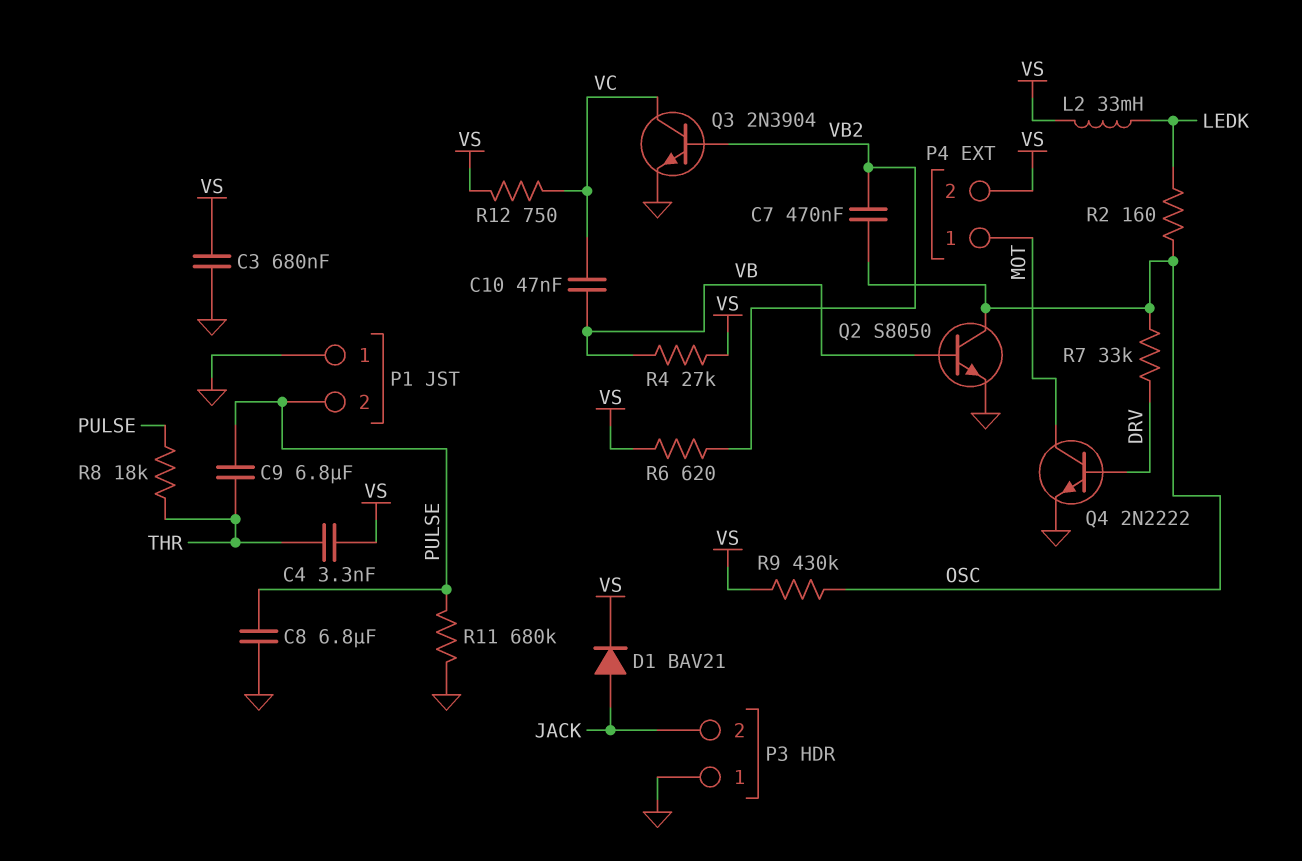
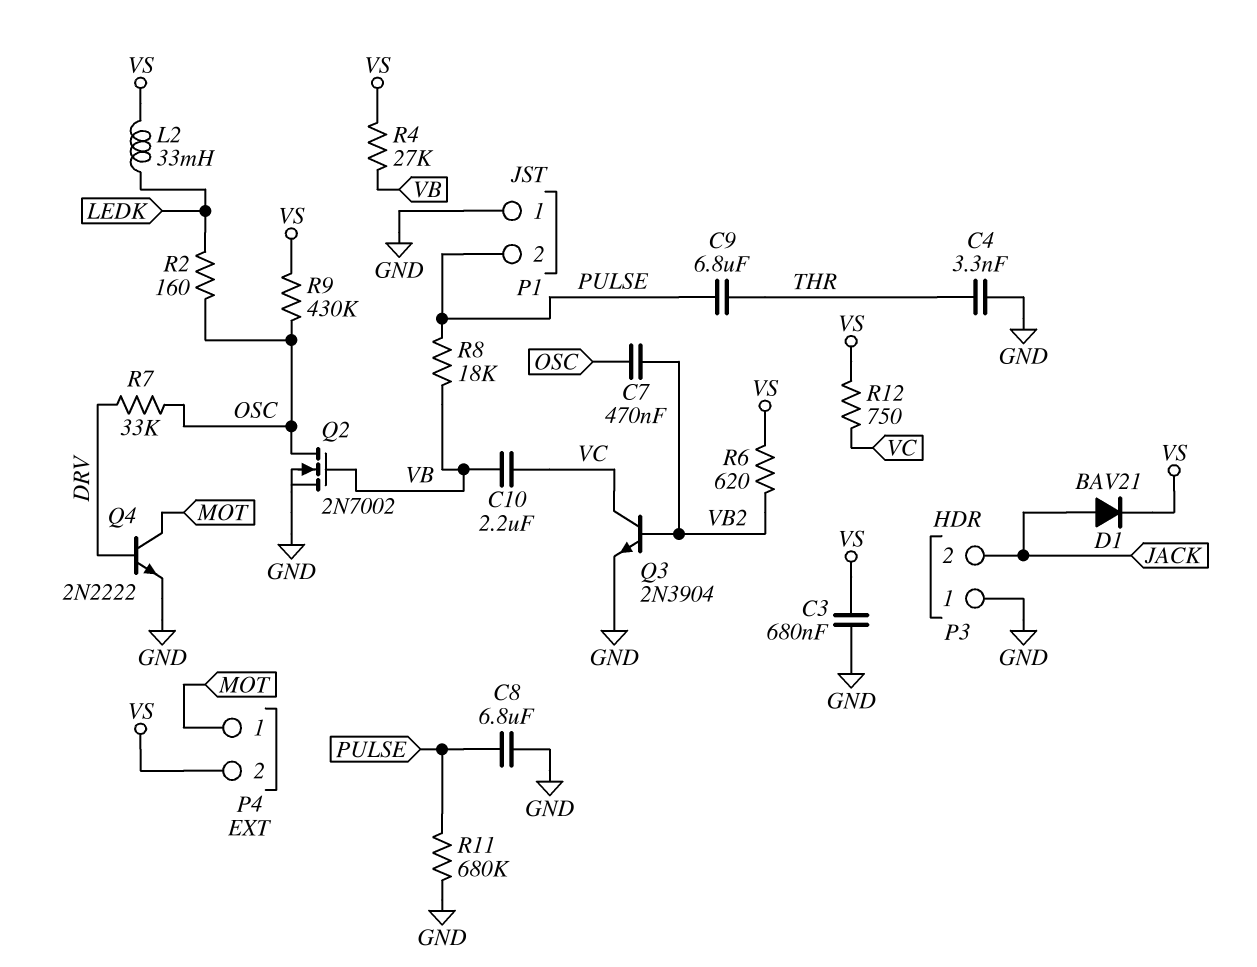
C4: 3.3nF (THR, VS) -> 3.3nF (GND, THR)
C10: 47nF (VB, VC) -> 2.2uF (VB, VC)
Q2: NPN S8050 (B VB, C OSC, E GND) -> NMOS 2N7002 (G VB, D OSC, S GND)
R8: 18k (PULSE, THR) -> 18k (PULSE, VB)

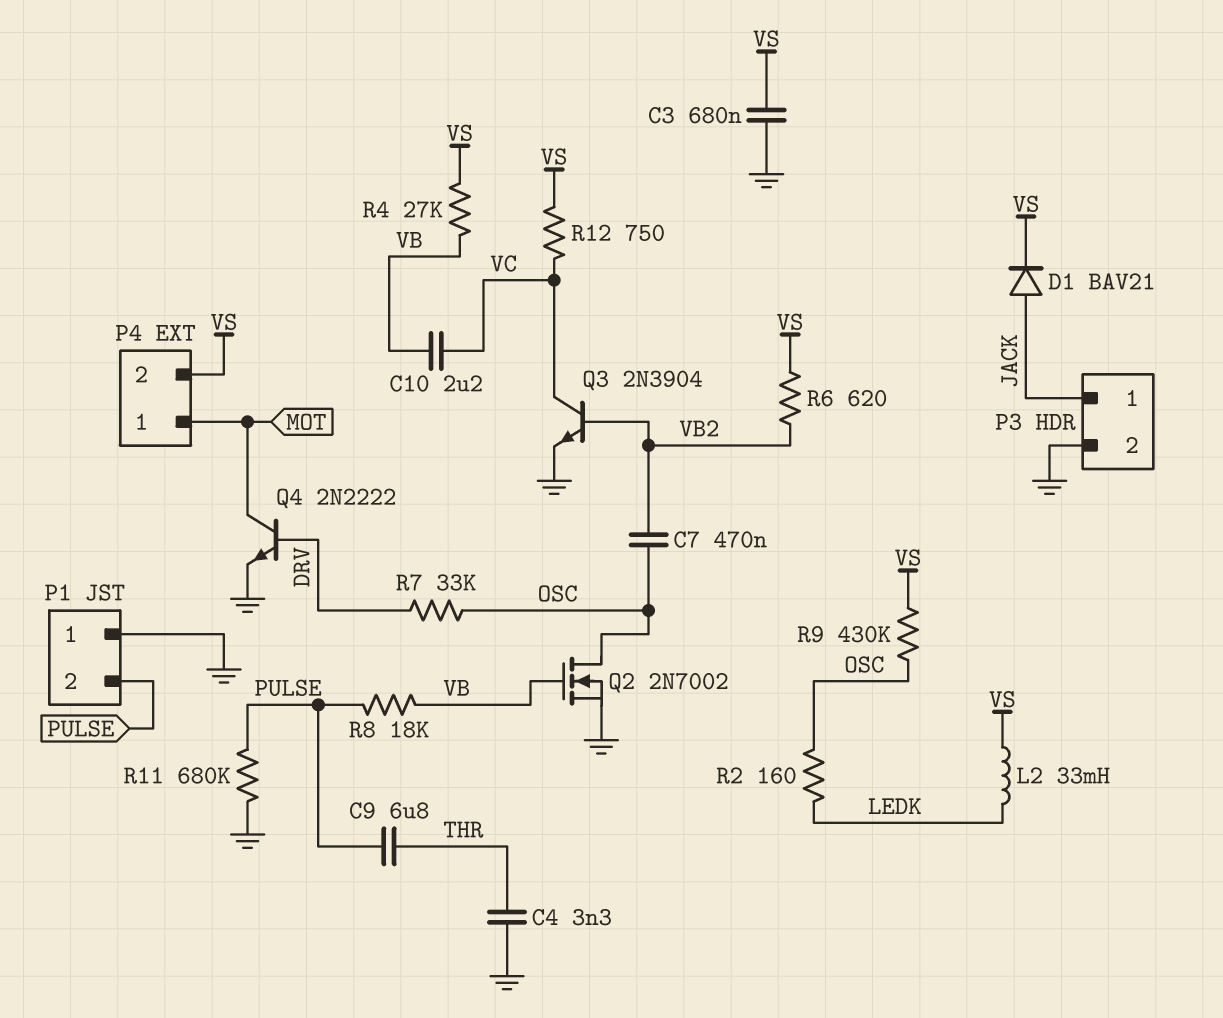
C8: 6.8uF (GND, PULSE) -> none
P3 pin 1: GND -> JACK
P3 pin 2: JACK -> GND

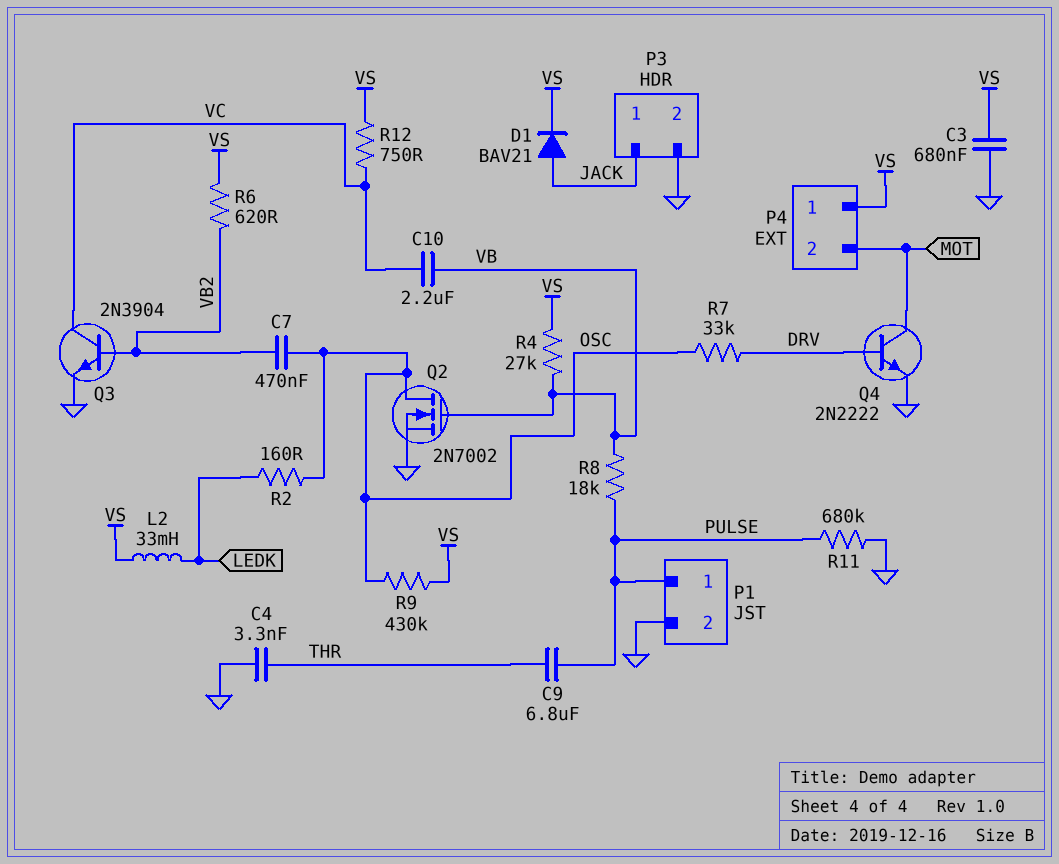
P1 pin 1: GND -> PULSE
P1 pin 2: PULSE -> GND
P4 pin 1: MOT -> VS
P4 pin 2: VS -> MOT

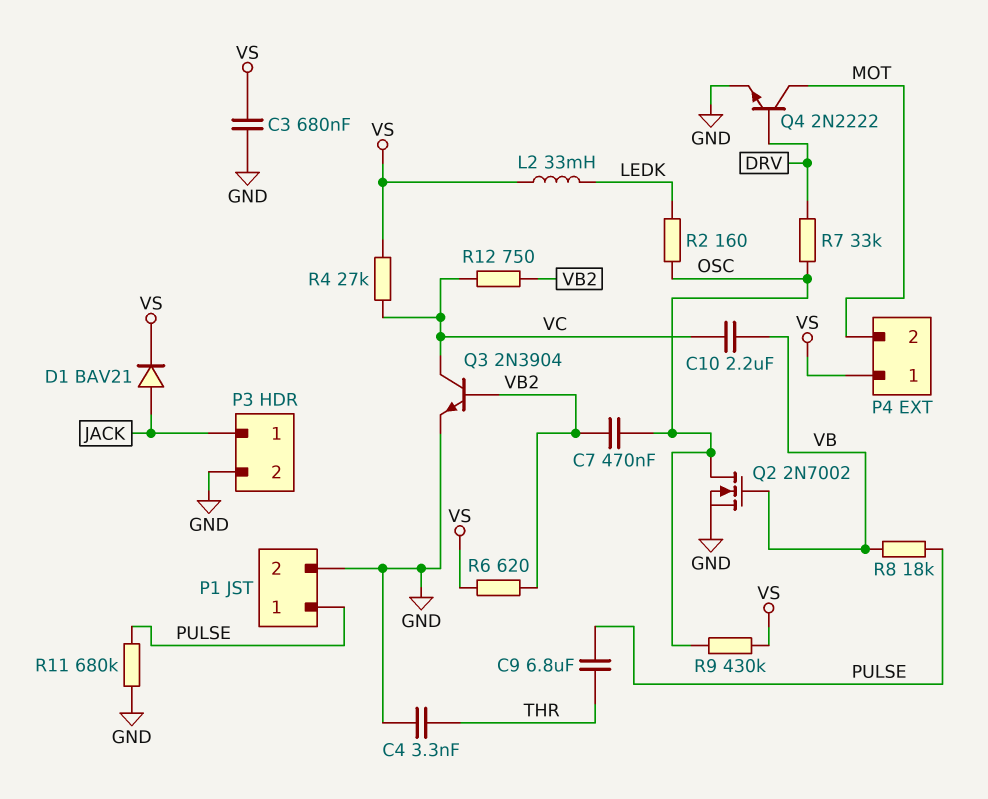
R4: 27k (VB, VS) -> 27k (VC, VS)
R12: 750 (VC, VS) -> 750 (VB2, VC)

